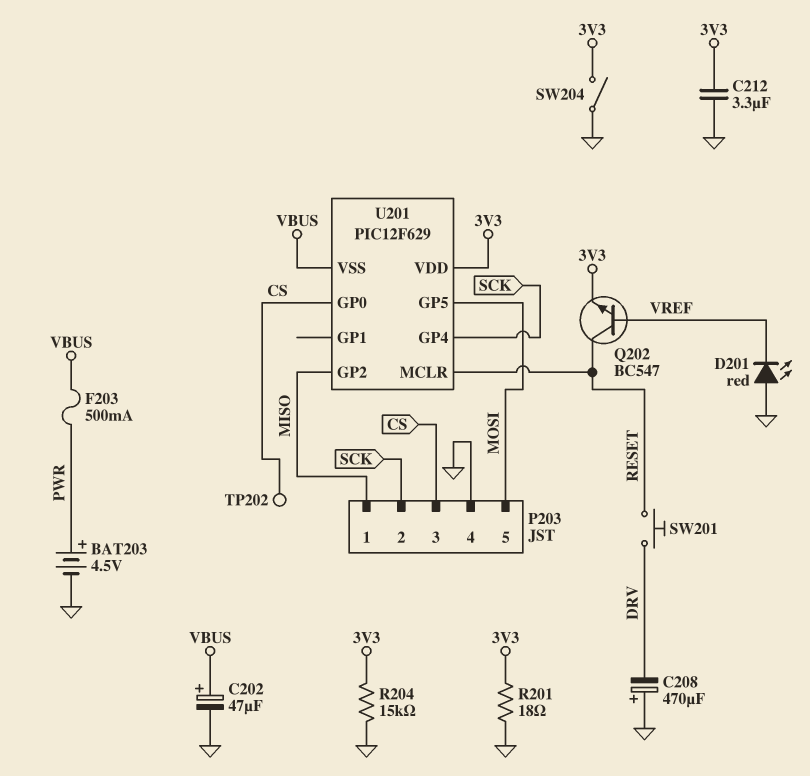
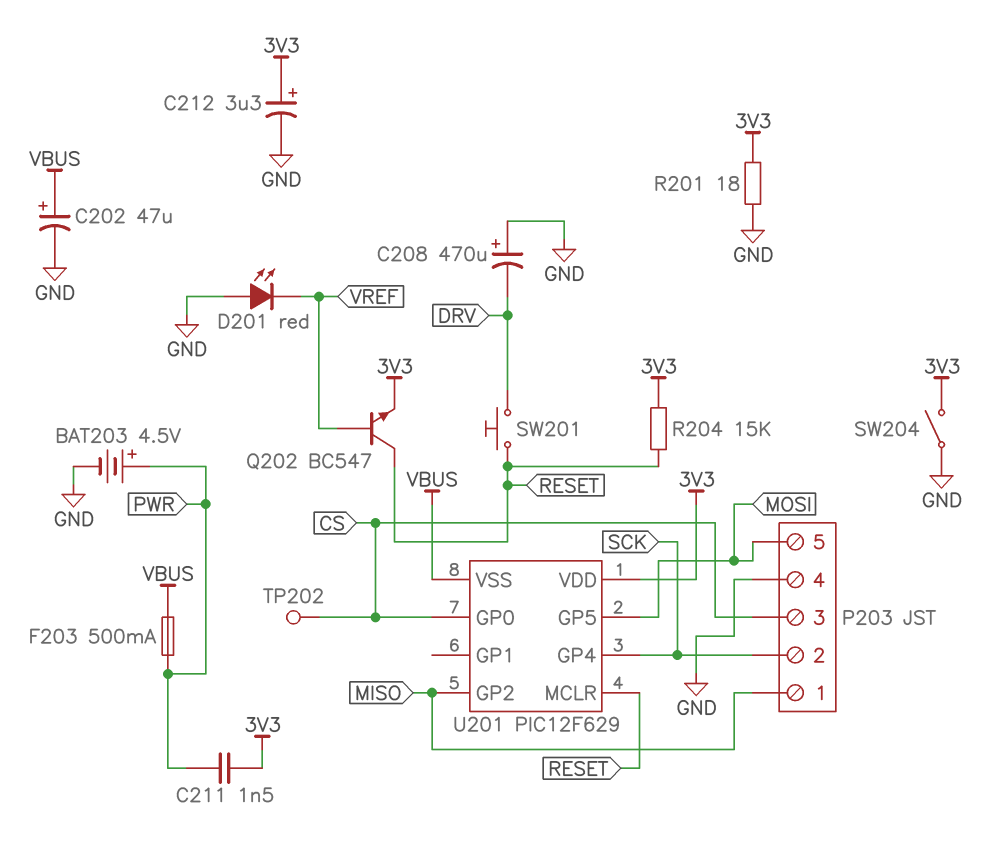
C211: none -> 1.5nF (3V3, PWR)
C212: 3.3uF (3V3, GND) -> 3.3uF (plus 3V3, minus GND)
R204: 15k (3V3, GND) -> 15k (3V3, RESET)

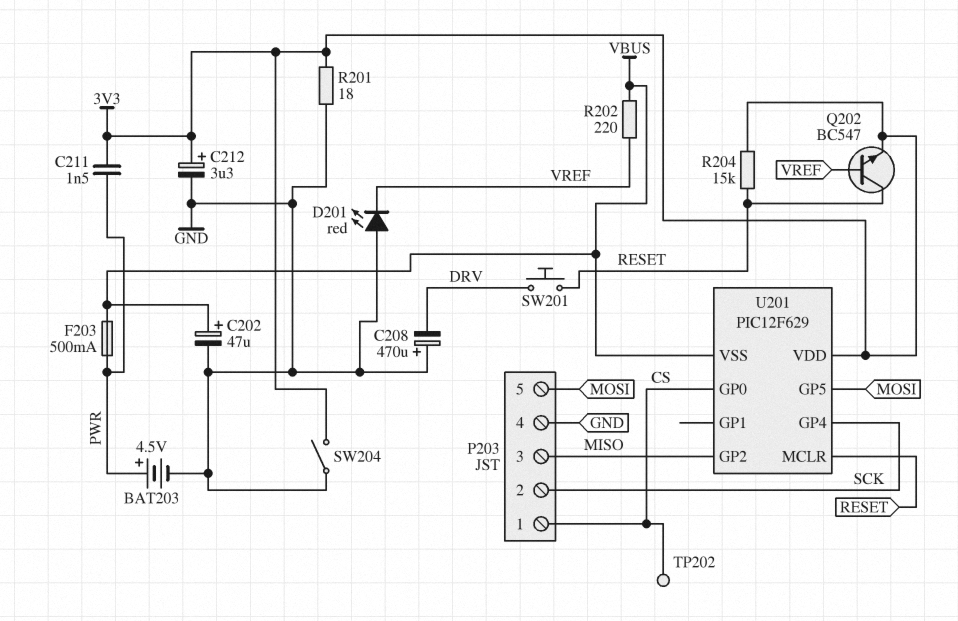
P203 pin 1: MISO -> CS
P203 pin 3: CS -> MISO
R202: none -> 220 (VBUS, VREF)

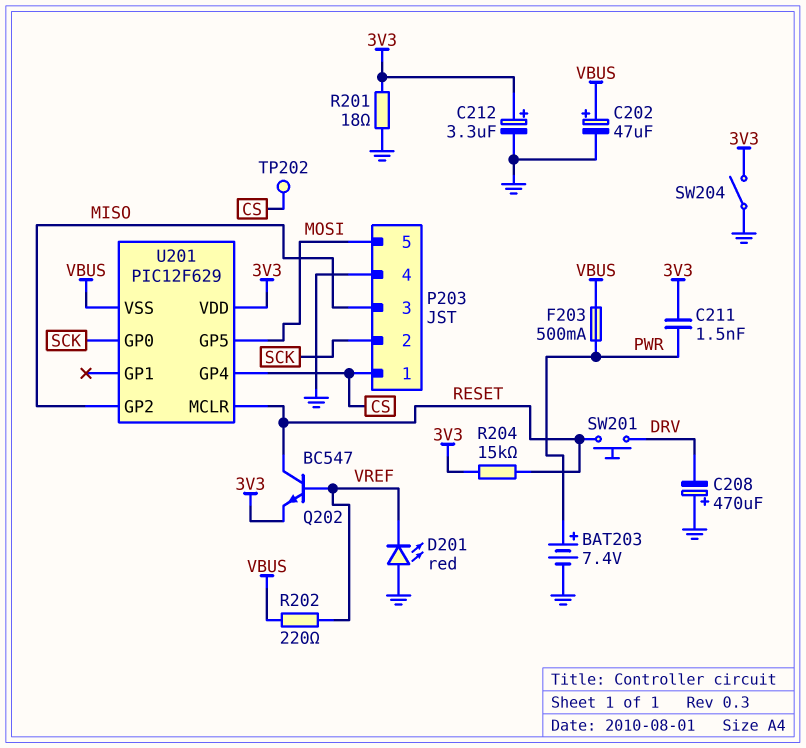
BAT203: 4.5V (plus PWR, minus GND) -> 7.4V (plus PWR, minus GND)
U201 pin GP0: CS -> SCK
U201 pin GP4: SCK -> CS

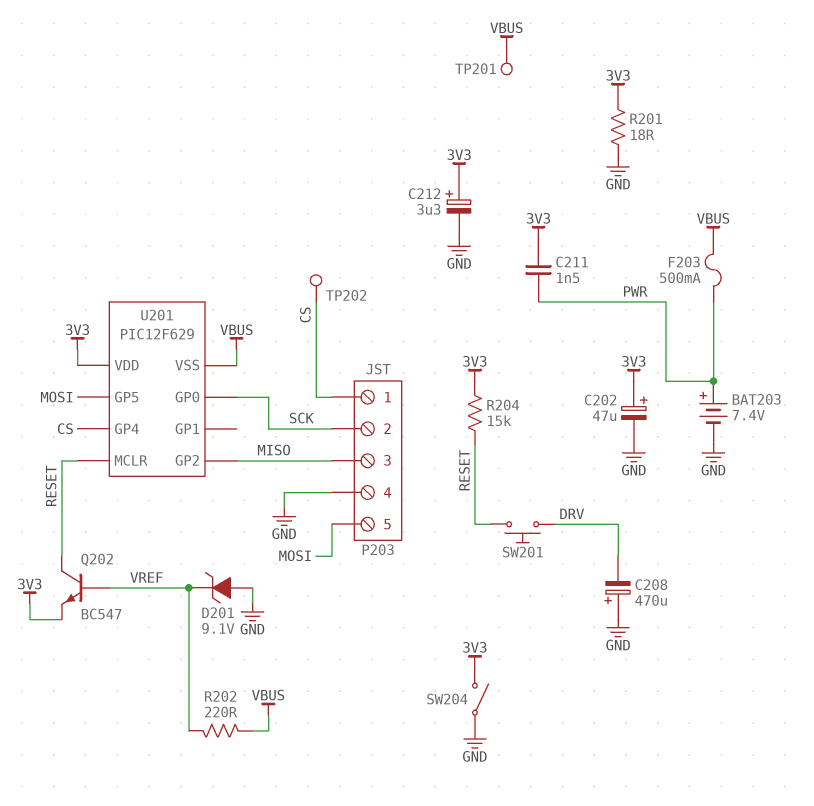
C202: 47uF (plus VBUS, minus GND) -> 47uF (plus 3V3, minus GND)
D201: LED red (A GND, K VREF) -> zener 9.1V (A GND, K VREF)
TP201: none -> test point (VBUS)

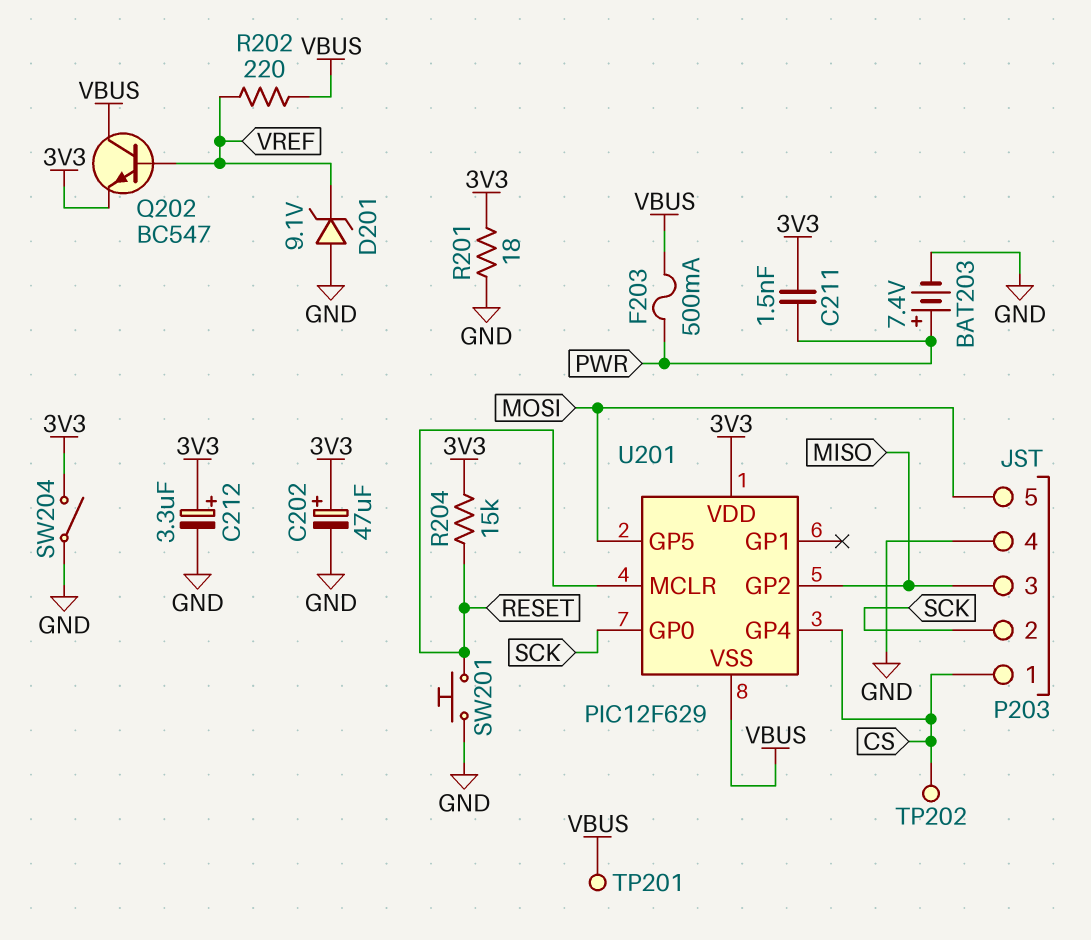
C208: 470uF (plus GND, minus DRV) -> none
Q202: NPN BC547 (B VREF, C RESET, E 3V3) -> NPN BC547 (B VREF, C VBUS, E 3V3)
SW201: button (DRV, RESET) -> button (GND, RESET)

